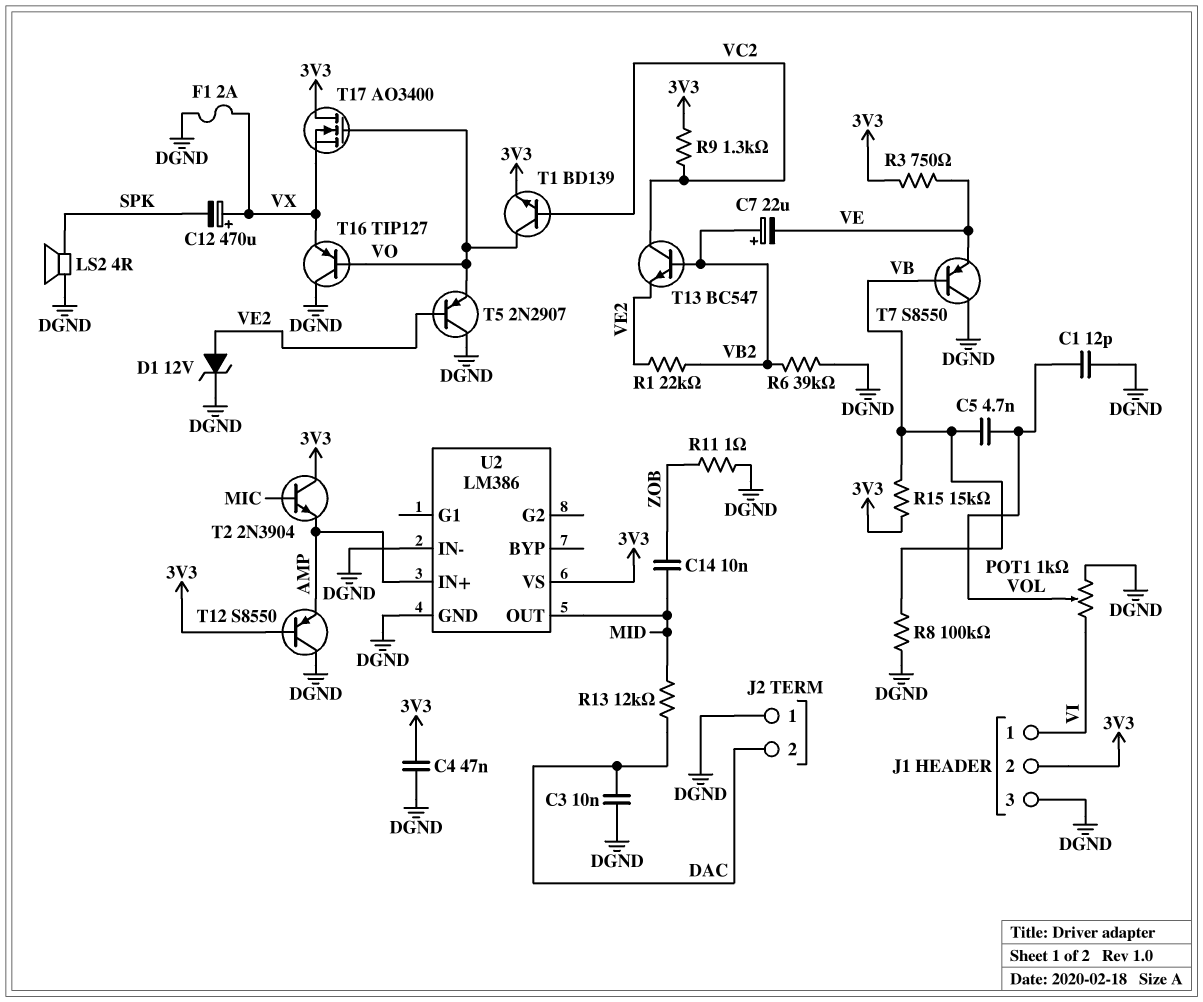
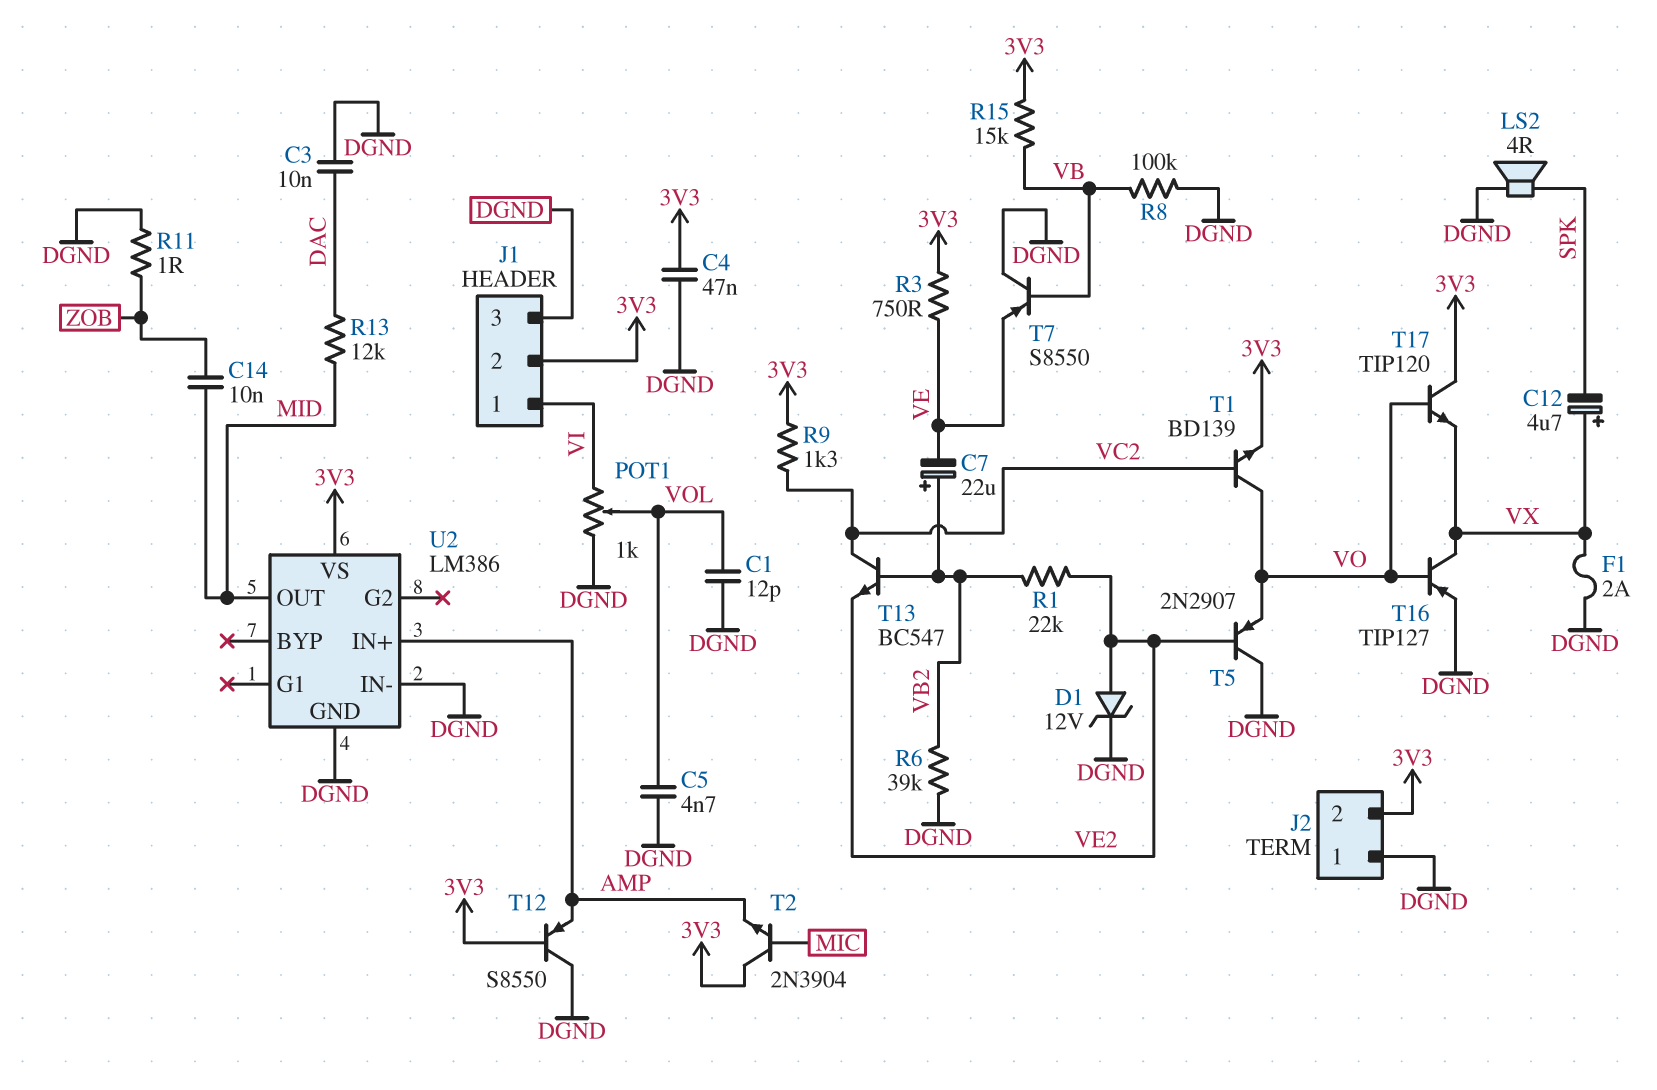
C5: 4.7nF (VB, VOL) -> 4.7nF (DGND, VOL)
C12: 470uF (plus VX, minus SPK) -> 4.7uF (plus VX, minus SPK)
J2 pin 2: DAC -> 3V3
T16: PNP TIP127 (B VO, C DGND, E VX) -> PNP TIP127 (B VO, C VX, E DGND)
T17: NMOS AO3400 (G VO, D 3V3, S VX) -> NPN TIP120 (B VO, C 3V3, E VX)

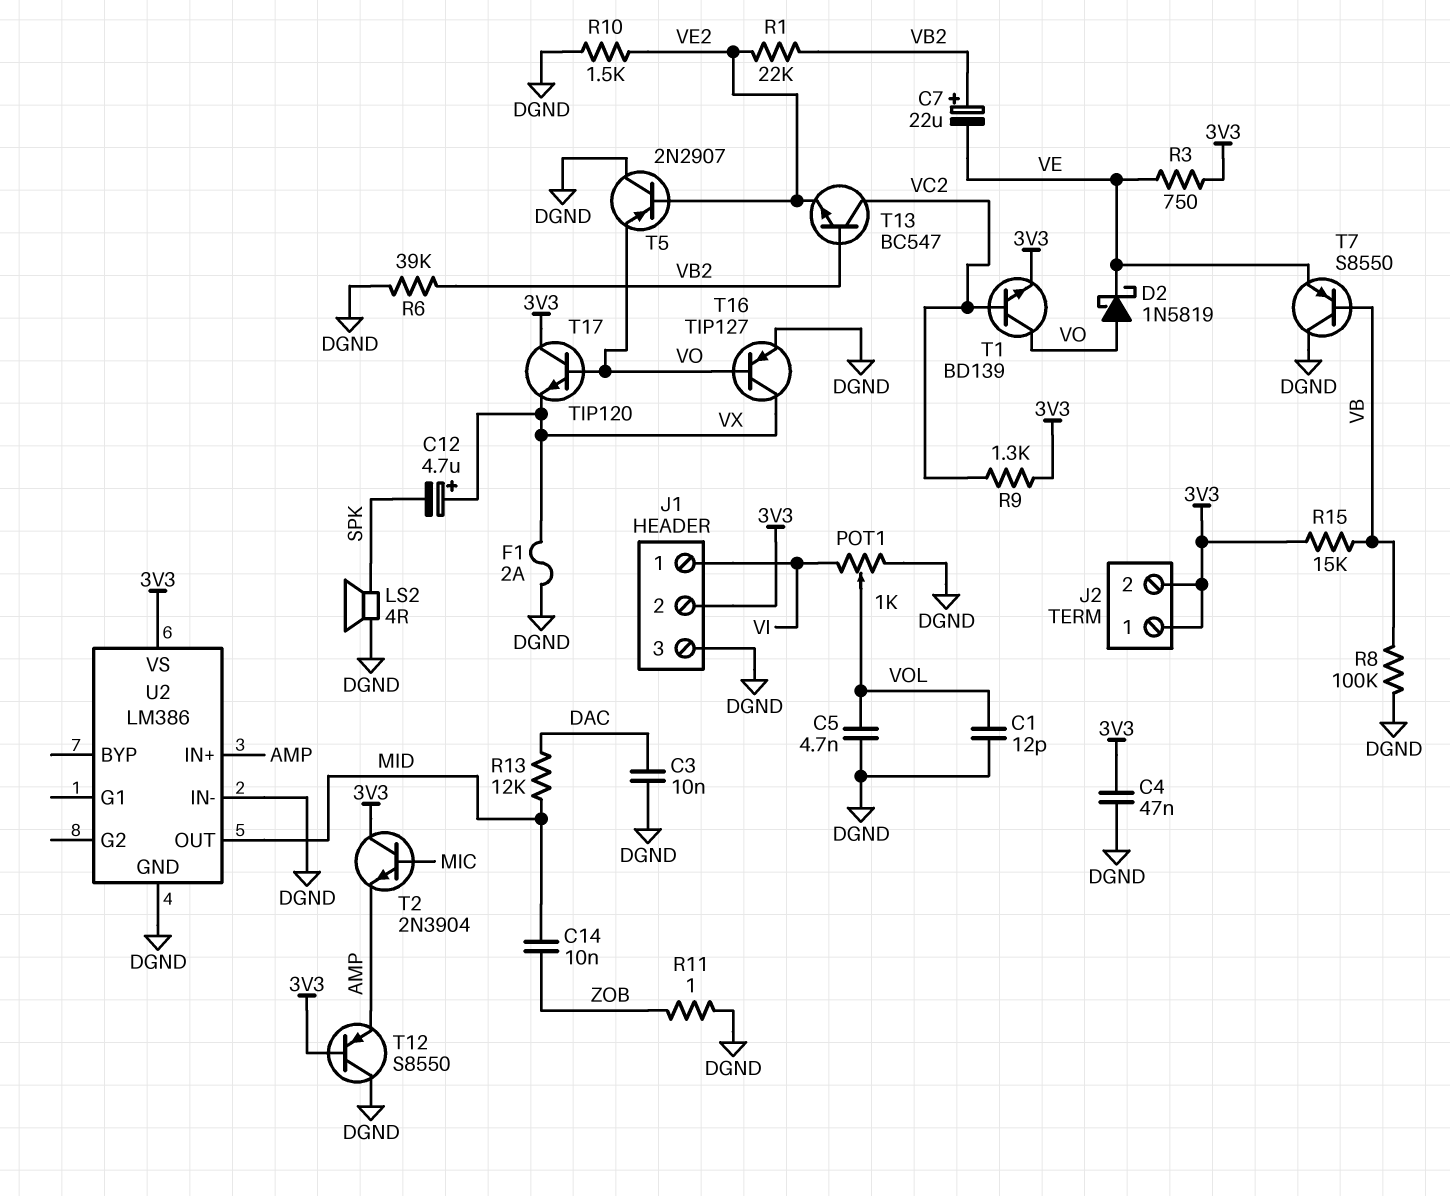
D1: zener 12V (A VE2, K DGND) -> none
D2: none -> schottky 1N5819 (A VO, K VE)
J2 pin 1: DGND -> 3V3
R10: none -> 1.5k (DGND, VE2)

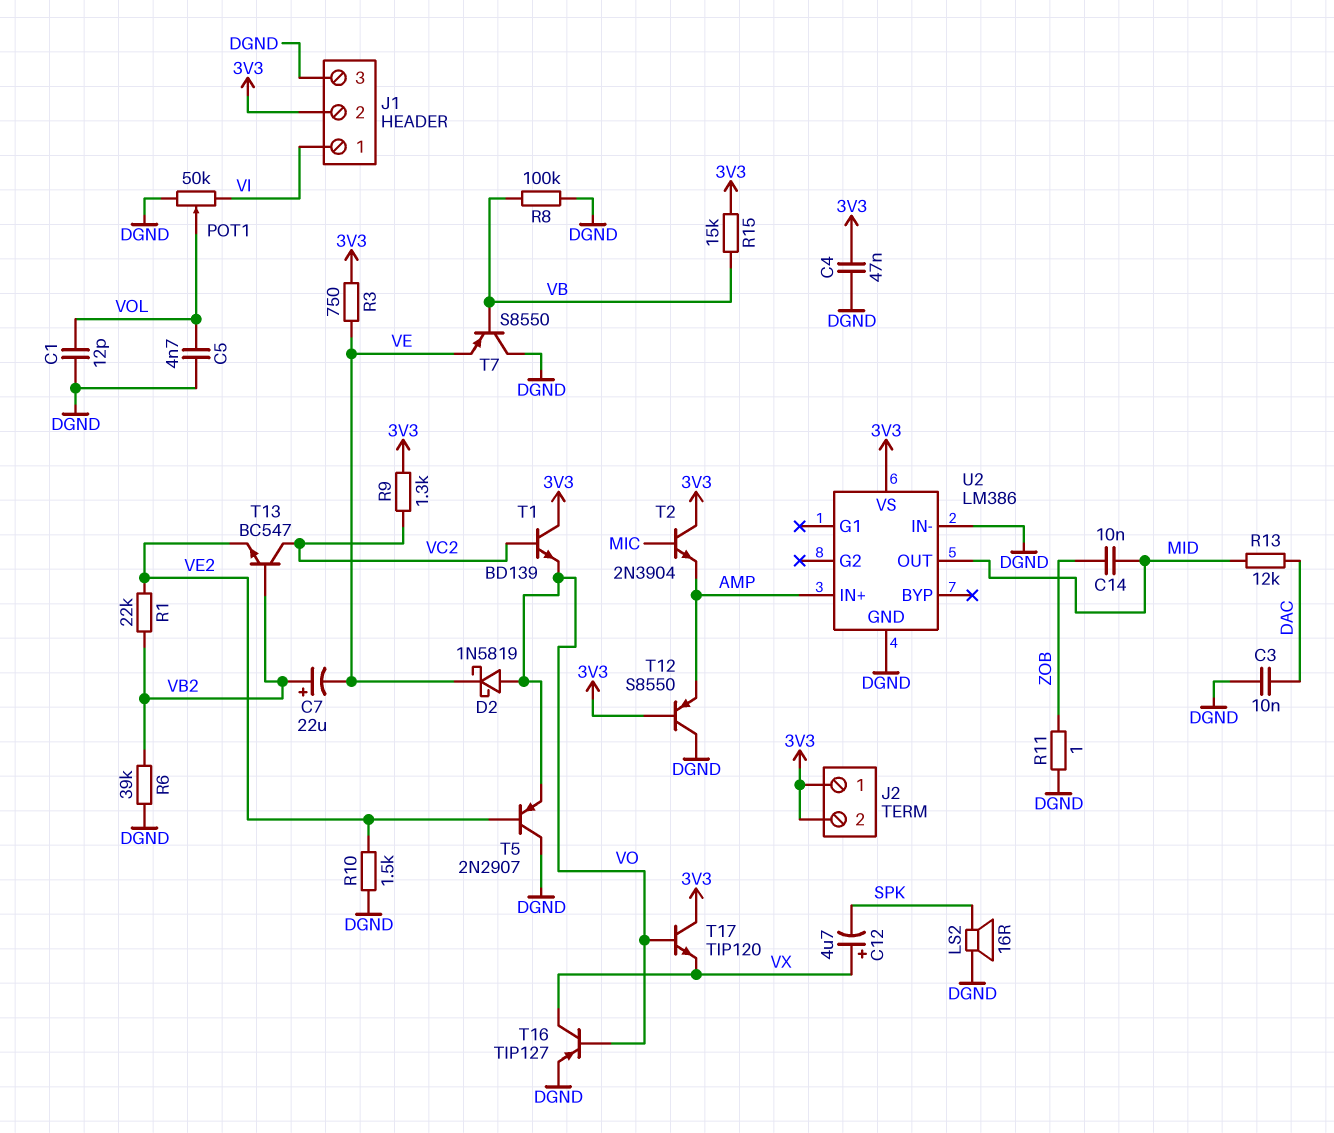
F1: 2A (DGND, VX) -> none
LS2: speaker 4R (DGND, SPK) -> speaker 16R (DGND, SPK)
POT1: 1k (DGND, VI, wiper VOL) -> 50k (DGND, VI, wiper VOL)
T1: NPN BD139 (B VC2, C VO, E 3V3) -> NPN BD139 (B VC2, C 3V3, E VO)

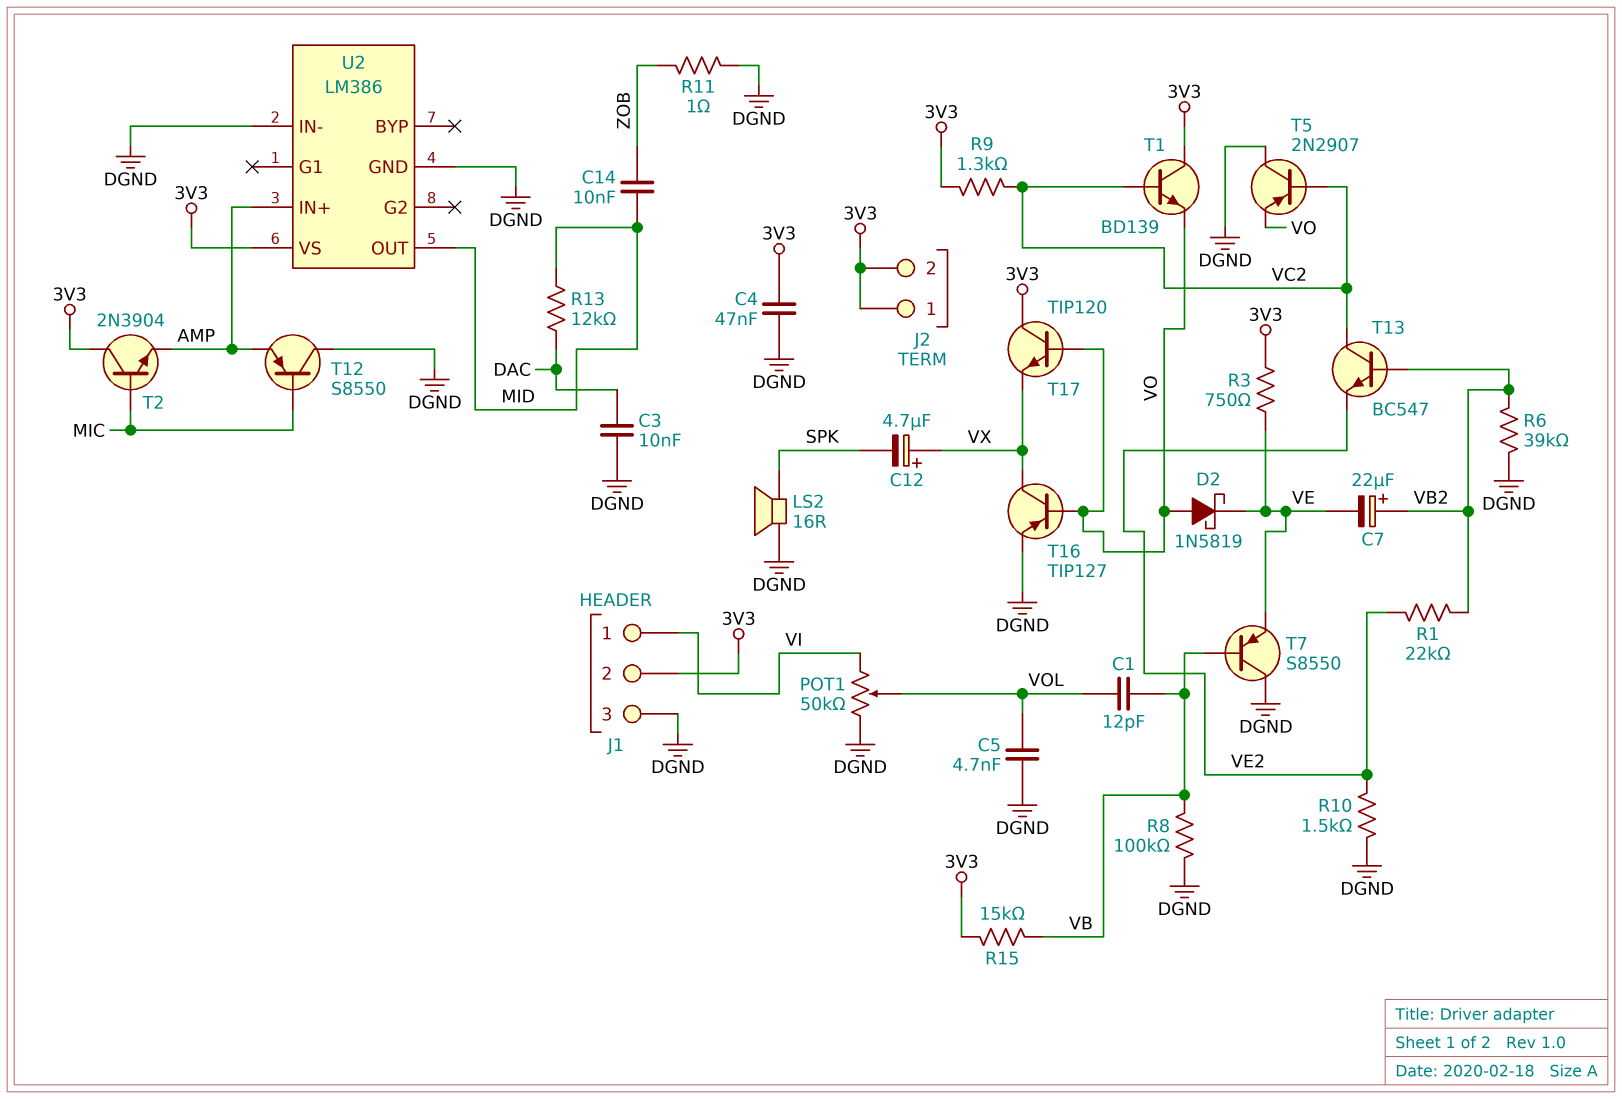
C1: 12pF (DGND, VOL) -> 12pF (VB, VOL)
T5: PNP 2N2907 (B VE2, C DGND, E VO) -> PNP 2N2907 (B VC2, C DGND, E VO)
T12: PNP S8550 (B 3V3, C DGND, E AMP) -> PNP S8550 (B MIC, C DGND, E AMP)

